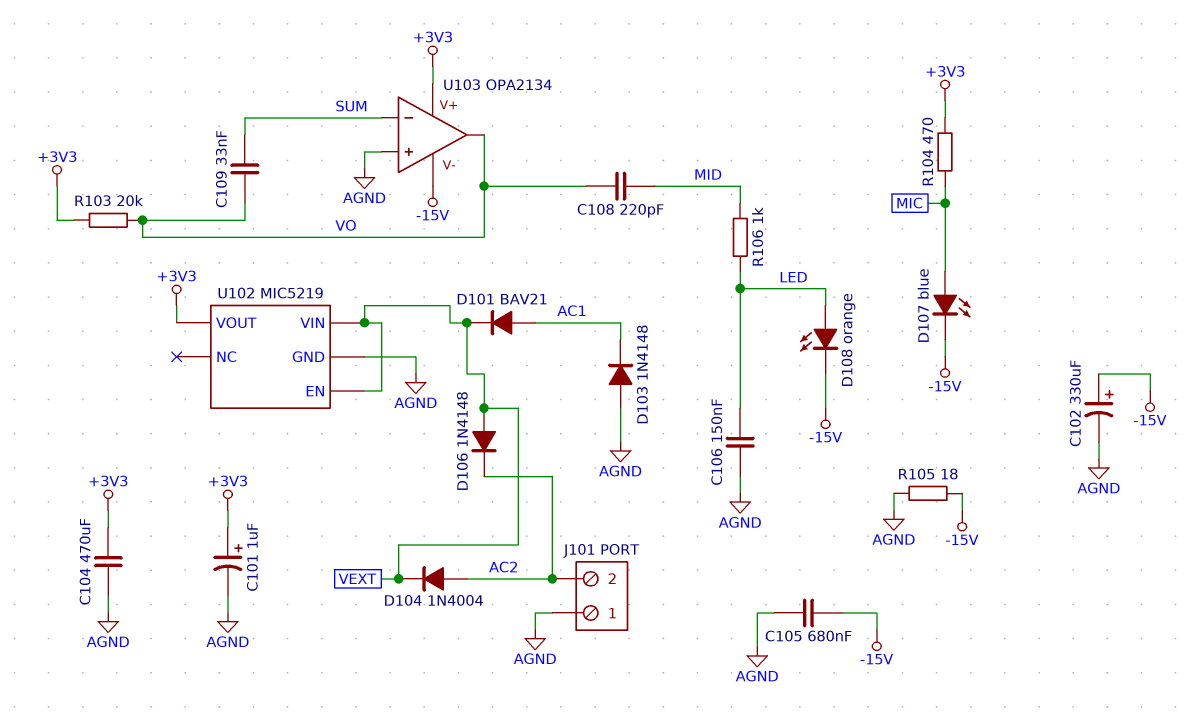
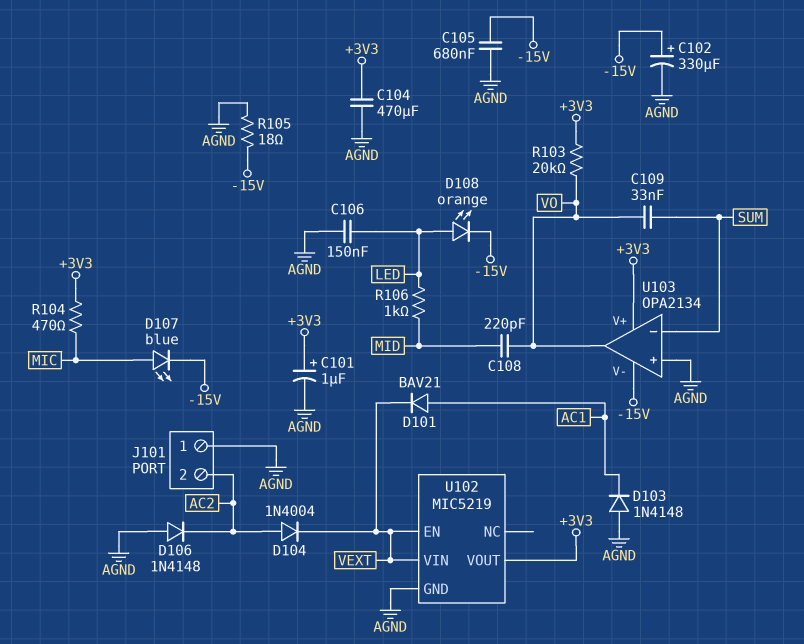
D106: diode 1N4148 (A VEXT, K AC2) -> diode 1N4148 (A AGND, K AC2)

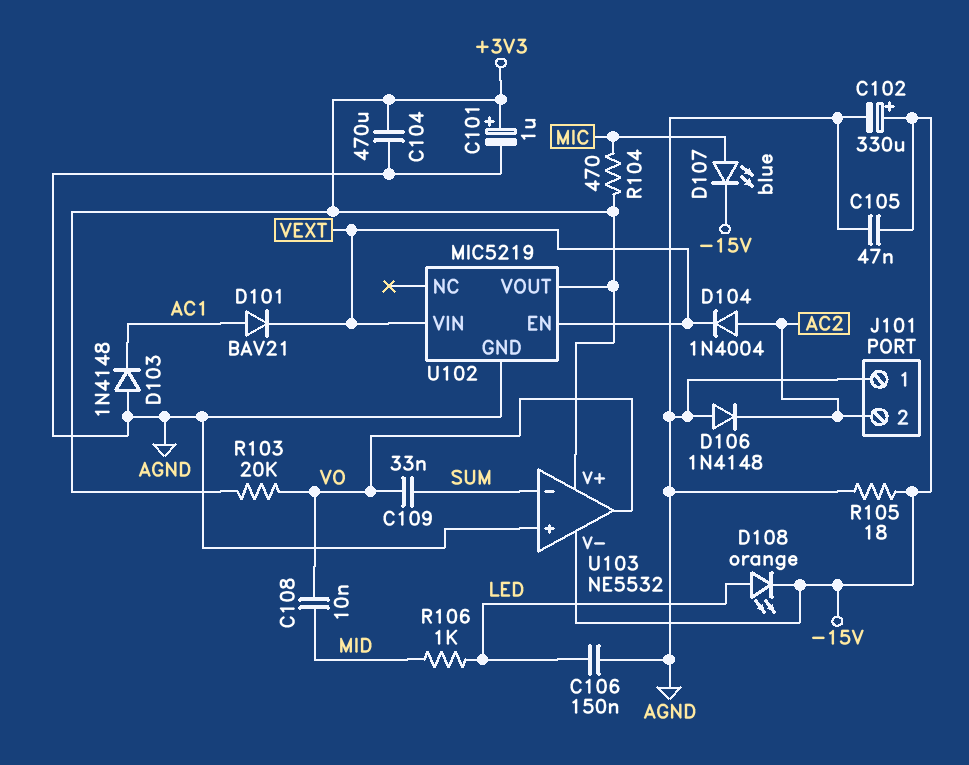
C105: 680nF (-15V, AGND) -> 47nF (-15V, AGND)
C108: 220pF (MID, VO) -> 10nF (MID, VO)
U103: OPA2134 -> NE5532

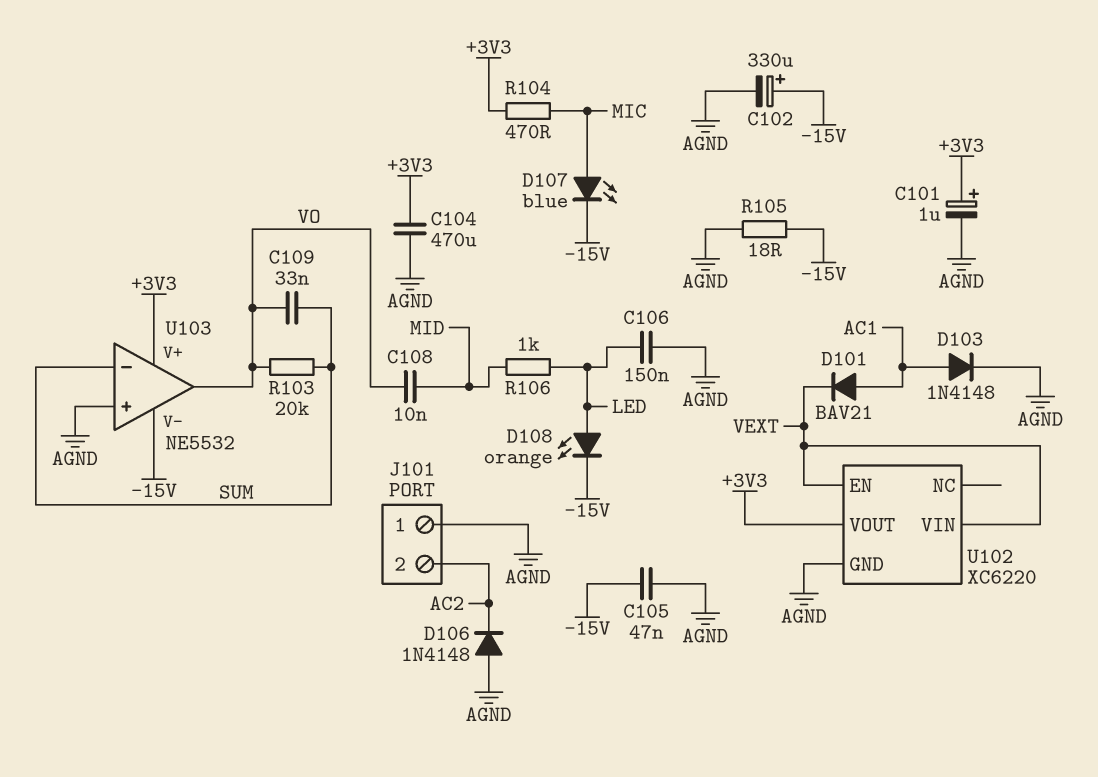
D103: diode 1N4148 (A AGND, K AC1) -> diode 1N4148 (A AC1, K AGND)
D104: diode 1N4004 (A AC2, K VEXT) -> none
R103: 20k (+3V3, VO) -> 20k (SUM, VO)
U102: MIC5219 -> XC6220

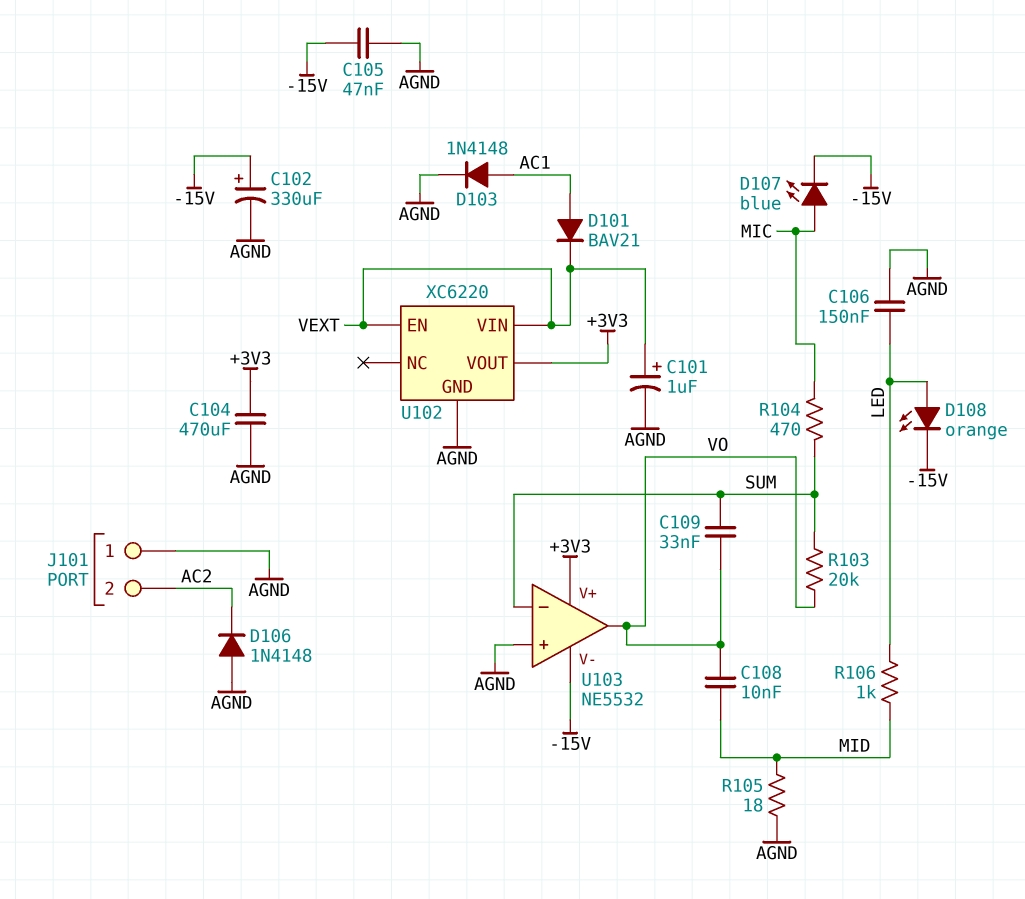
C101: 1uF (plus +3V3, minus AGND) -> 1uF (plus VEXT, minus AGND)
R104: 470 (+3V3, MIC) -> 470 (MIC, SUM)
R105: 18 (-15V, AGND) -> 18 (AGND, MID)

